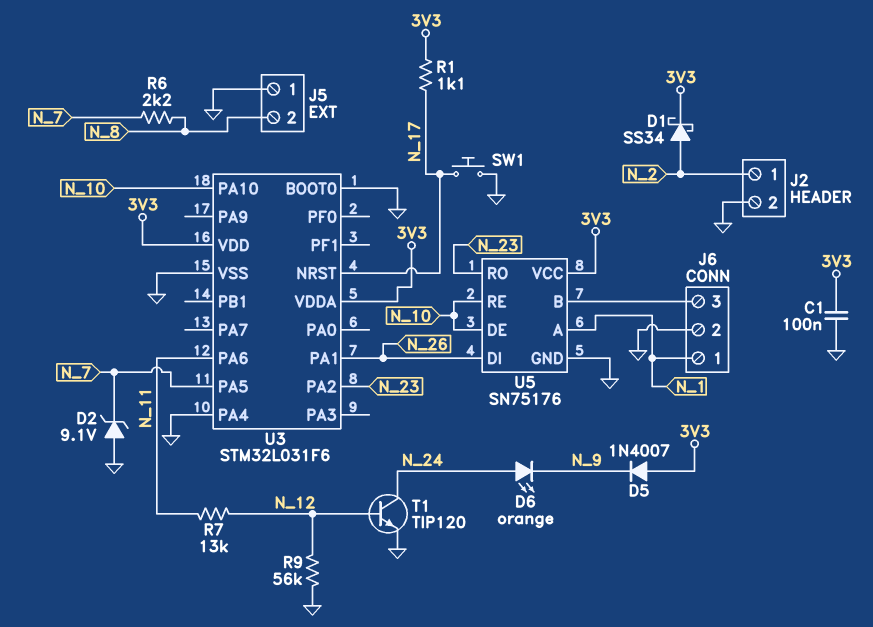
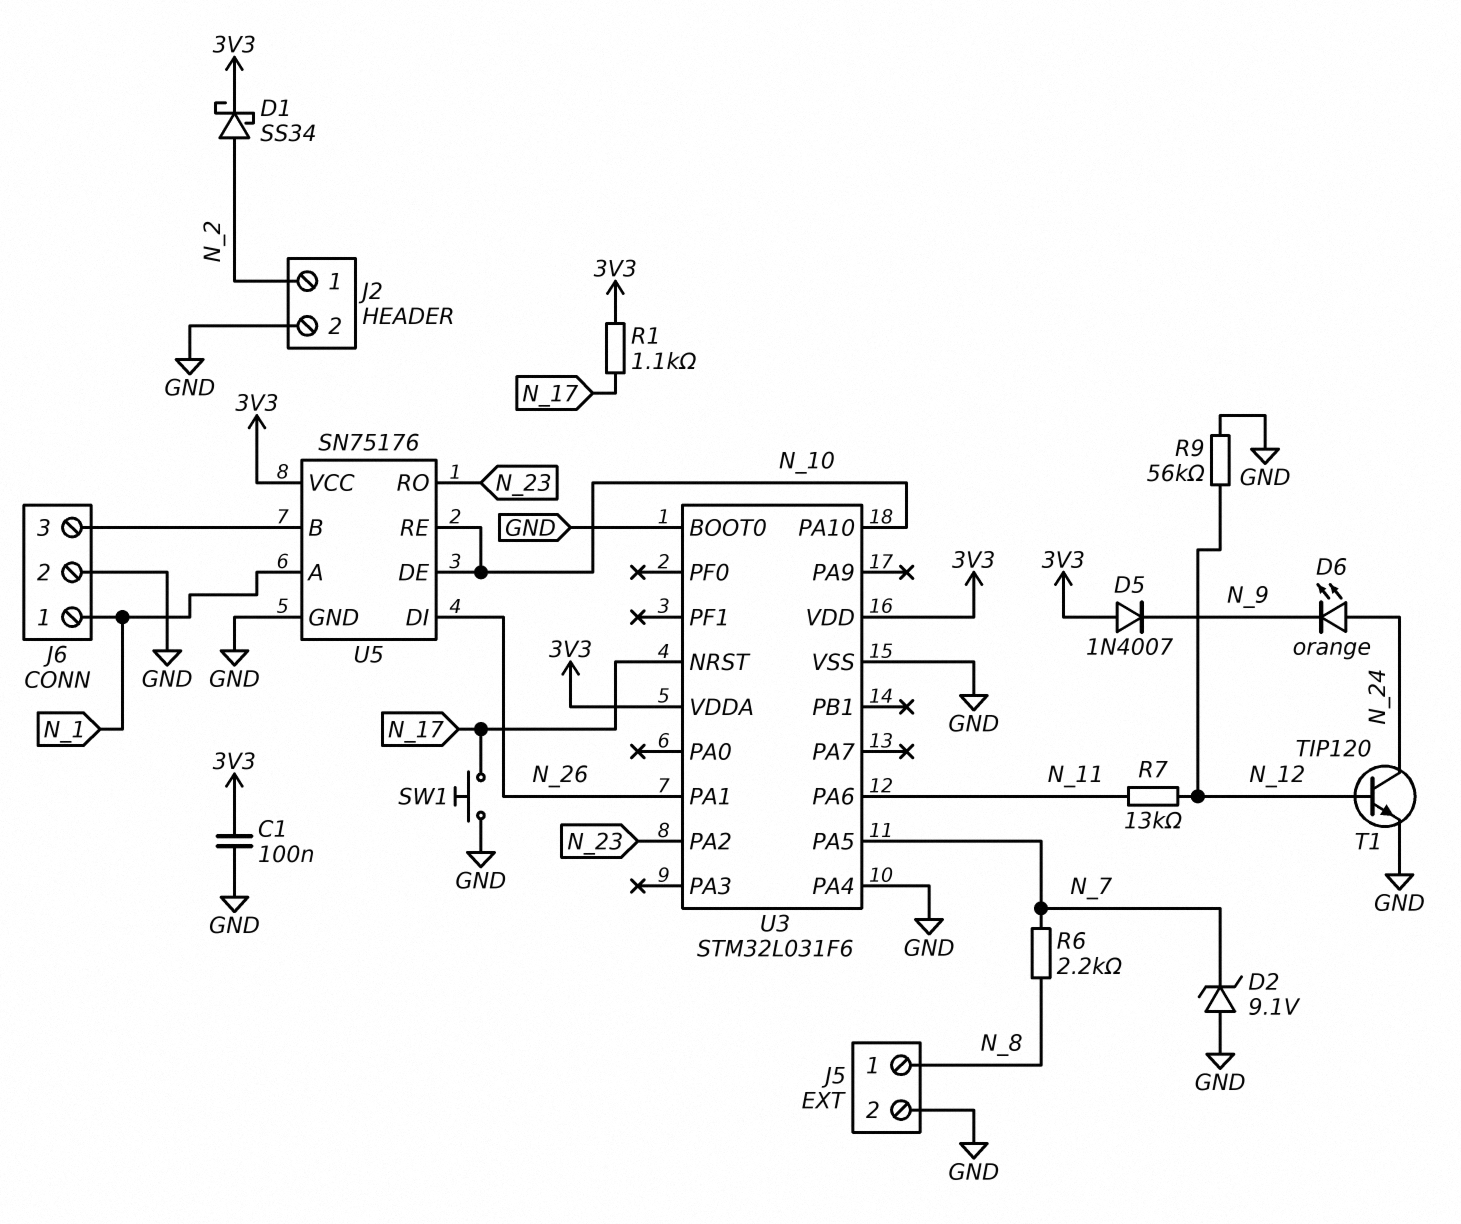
J5 pin 1: GND -> N_8
J5 pin 2: N_8 -> GND

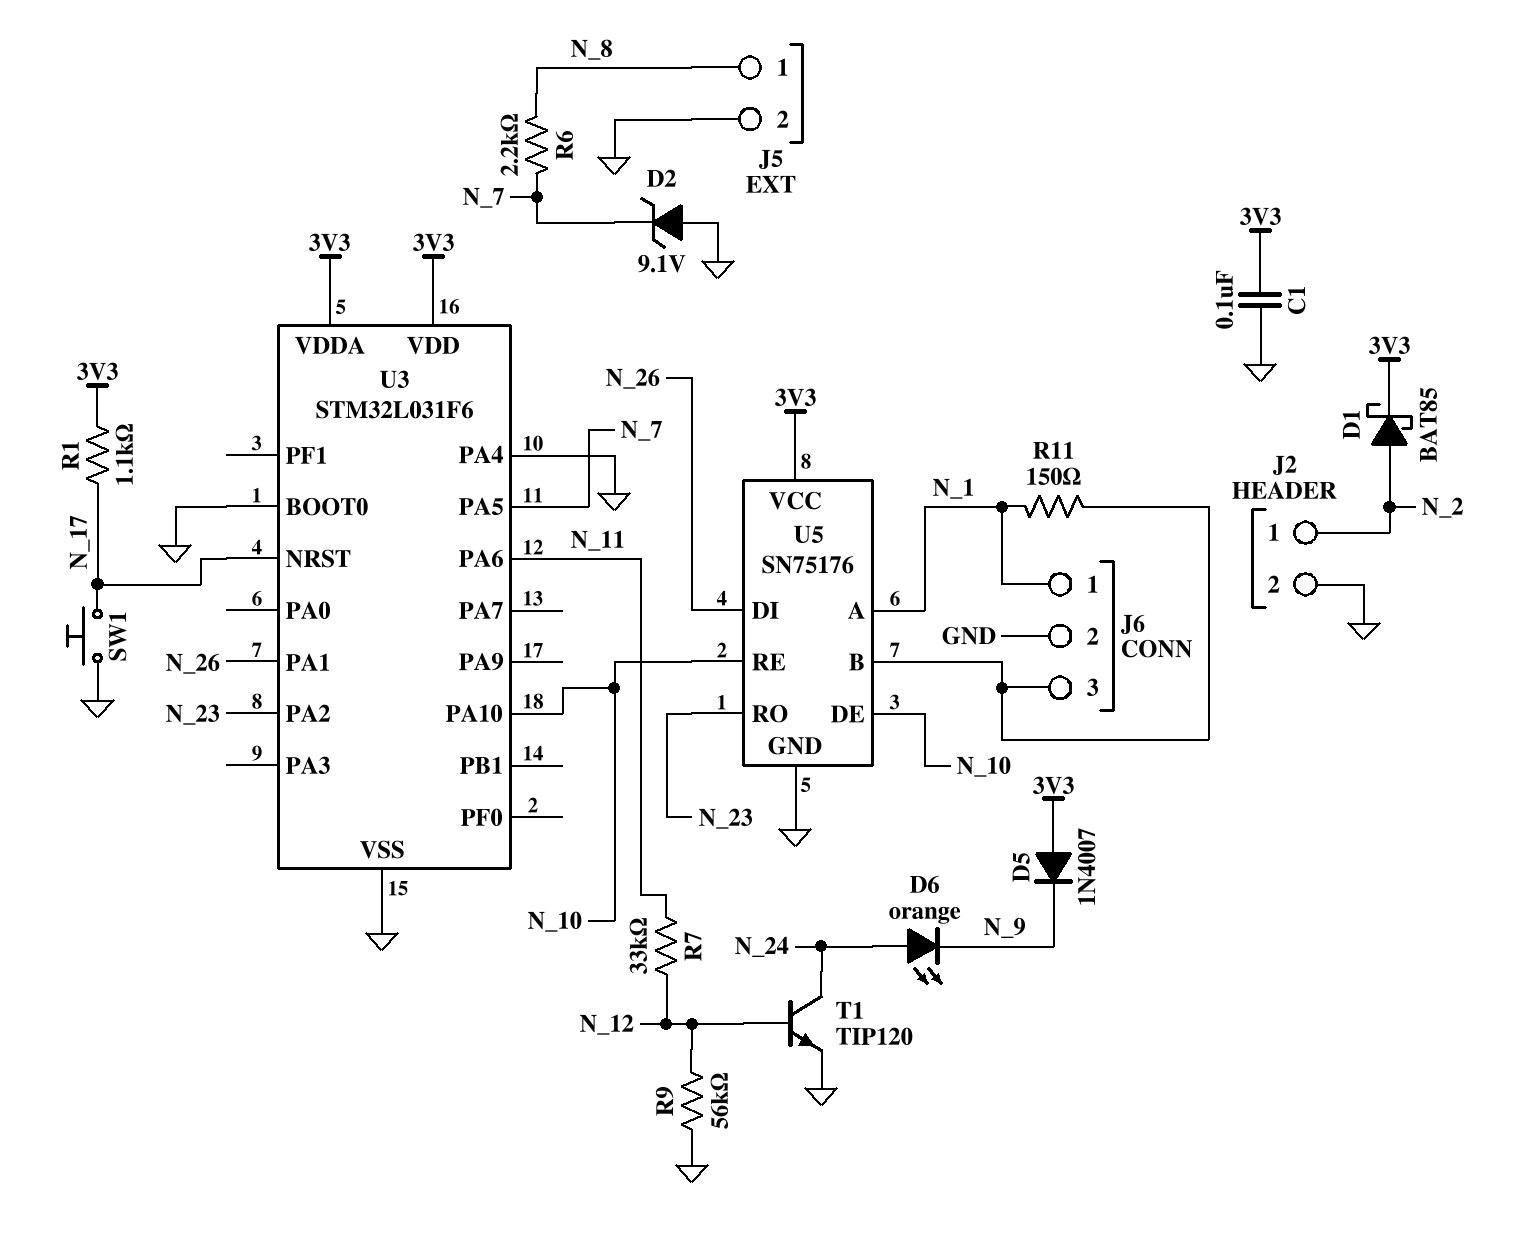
D1: schottky SS34 (A N_2, K 3V3) -> schottky BAT85 (A N_2, K 3V3)
R7: 13k (N_11, N_12) -> 33k (N_11, N_12)
R11: none -> 150 (J6/3, N_1)

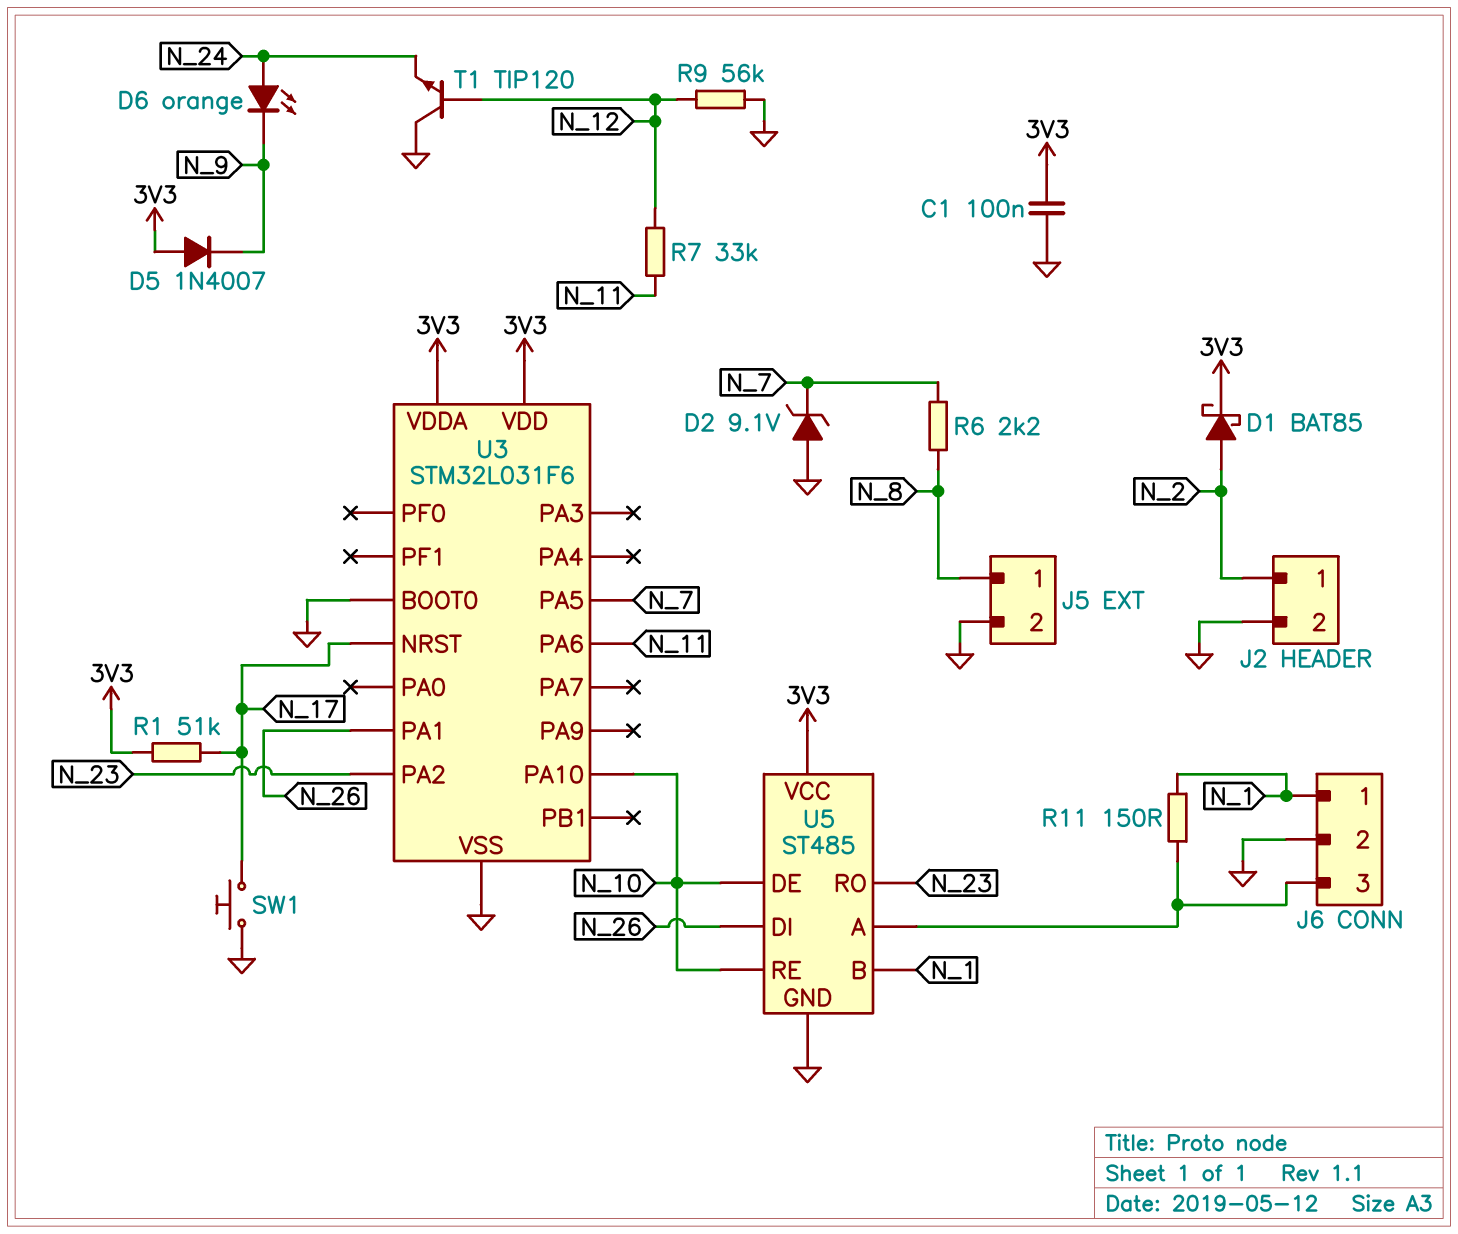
R1: 1.1k (3V3, N_17) -> 51k (3V3, N_17)
T1: NPN TIP120 (B N_12, C N_24, E GND) -> NPN TIP120 (B N_12, C GND, E N_24)
U3 pin PA4: GND -> none
U5: SN75176 -> ST485
U5 pin A: N_1 -> J6/3
U5 pin B: J6/3 -> N_1

